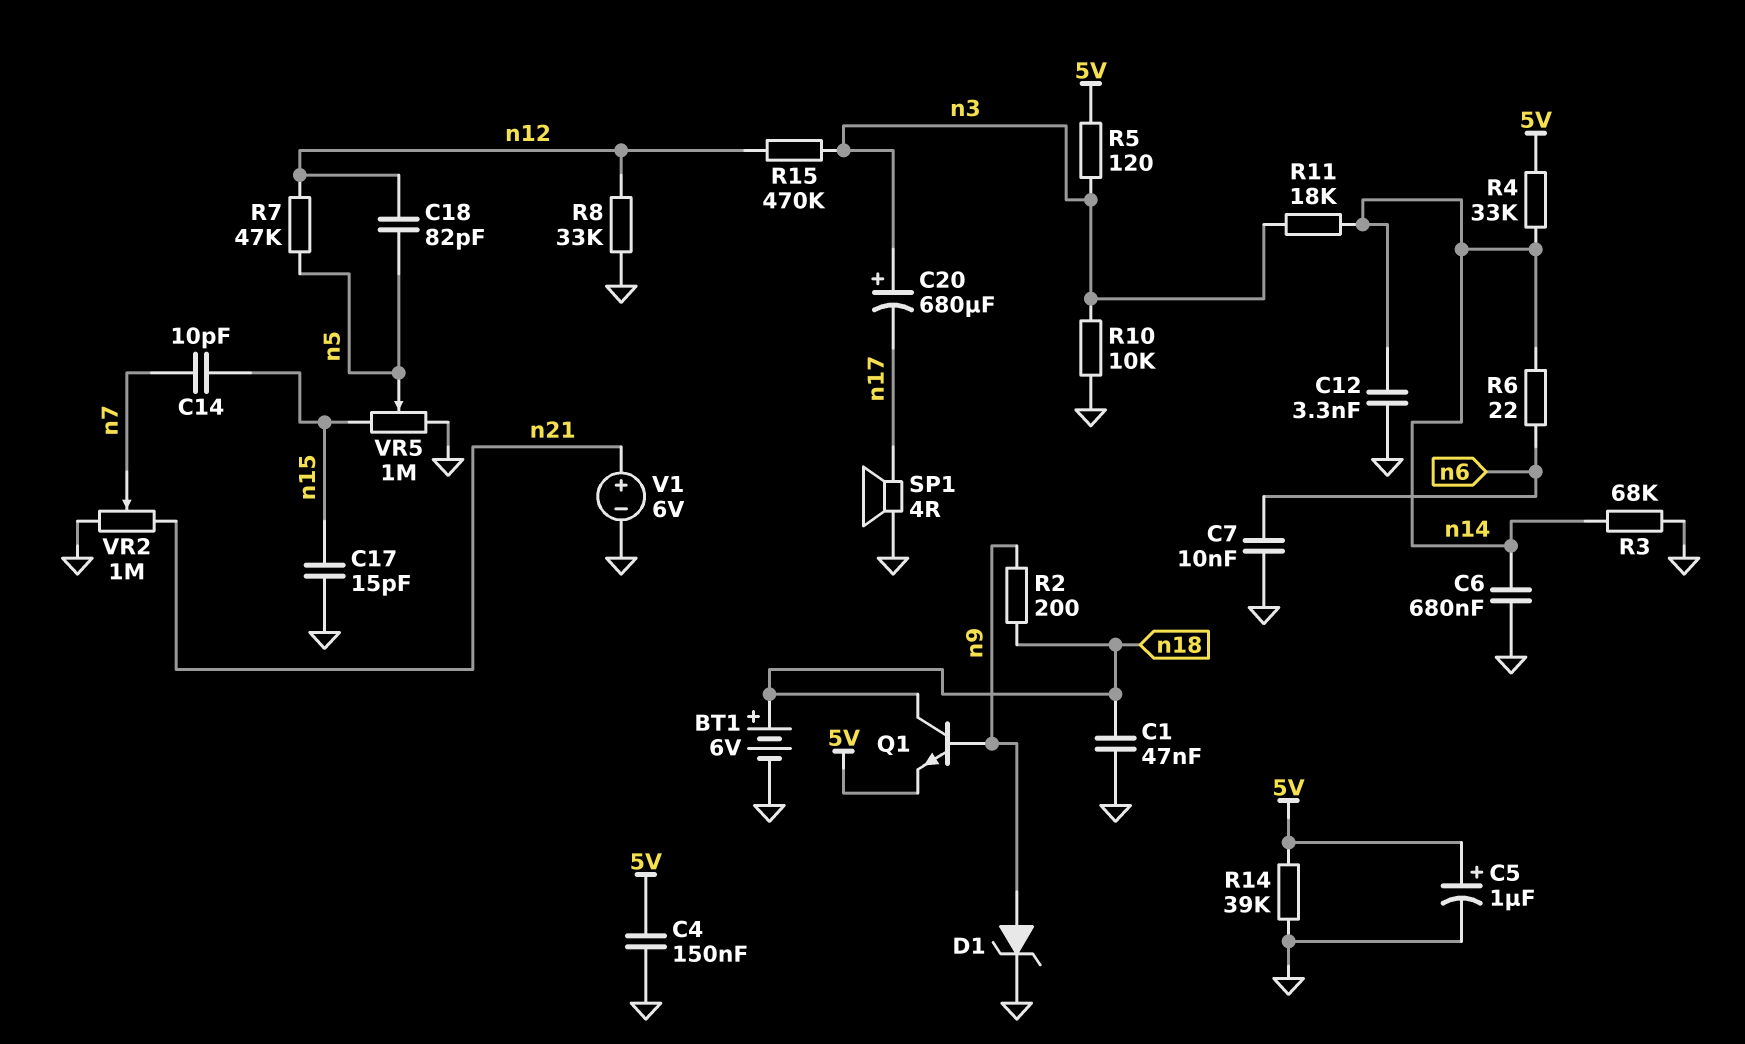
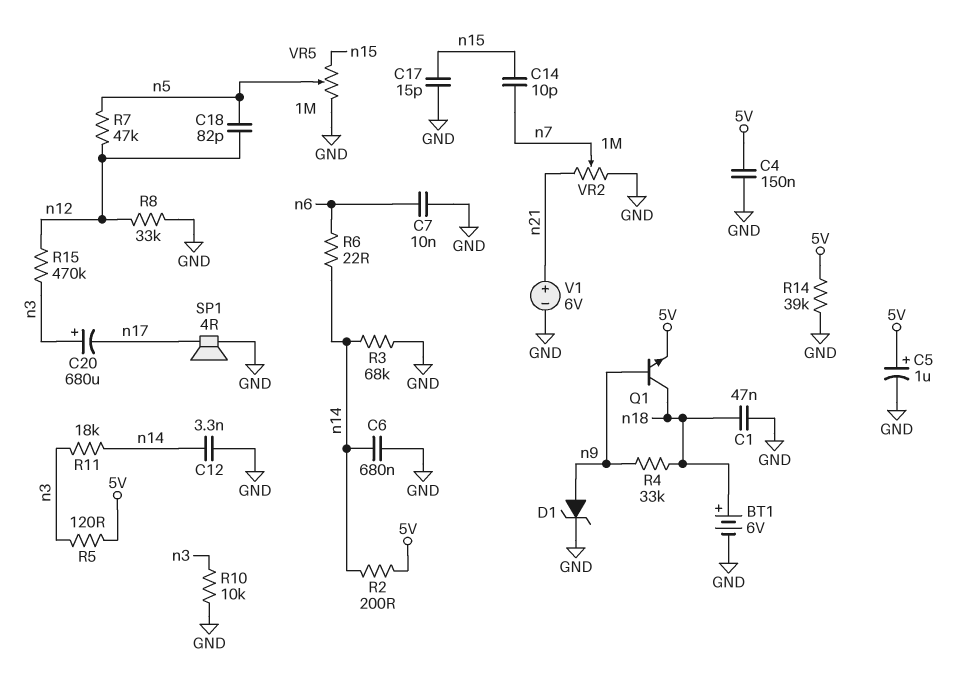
R2: 200 (n9, n18) -> 200 (5V, n14)
R4: 33k (5V, n14) -> 33k (n9, n18)

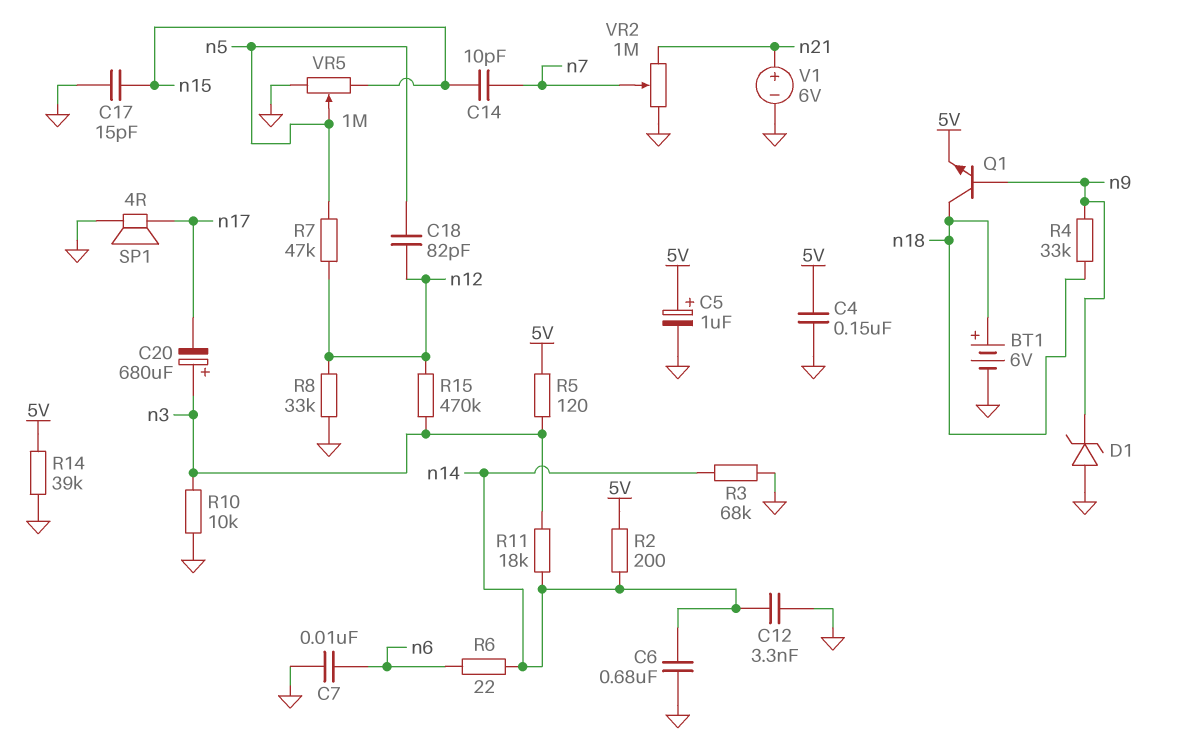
C1: 47nF (GND, n18) -> none
D1: zener (A n9, K GND) -> zener (A GND, K n9)

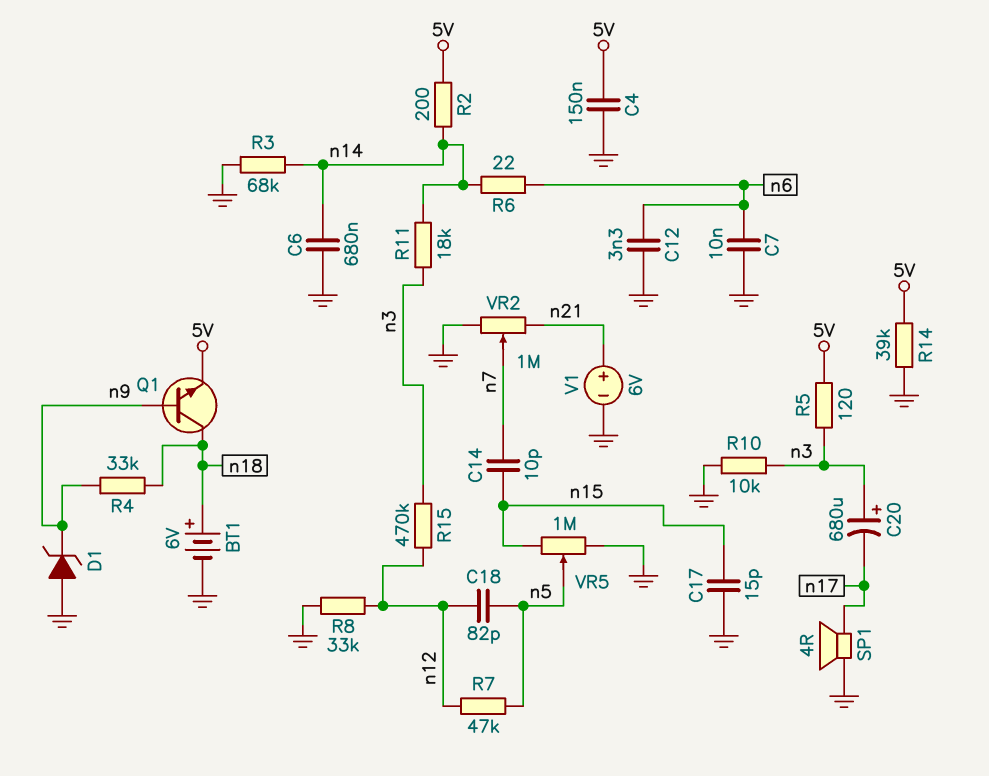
C5: 1uF (plus 5V, minus GND) -> none
C12: 3.3nF (GND, n14) -> 3.3nF (GND, n6)

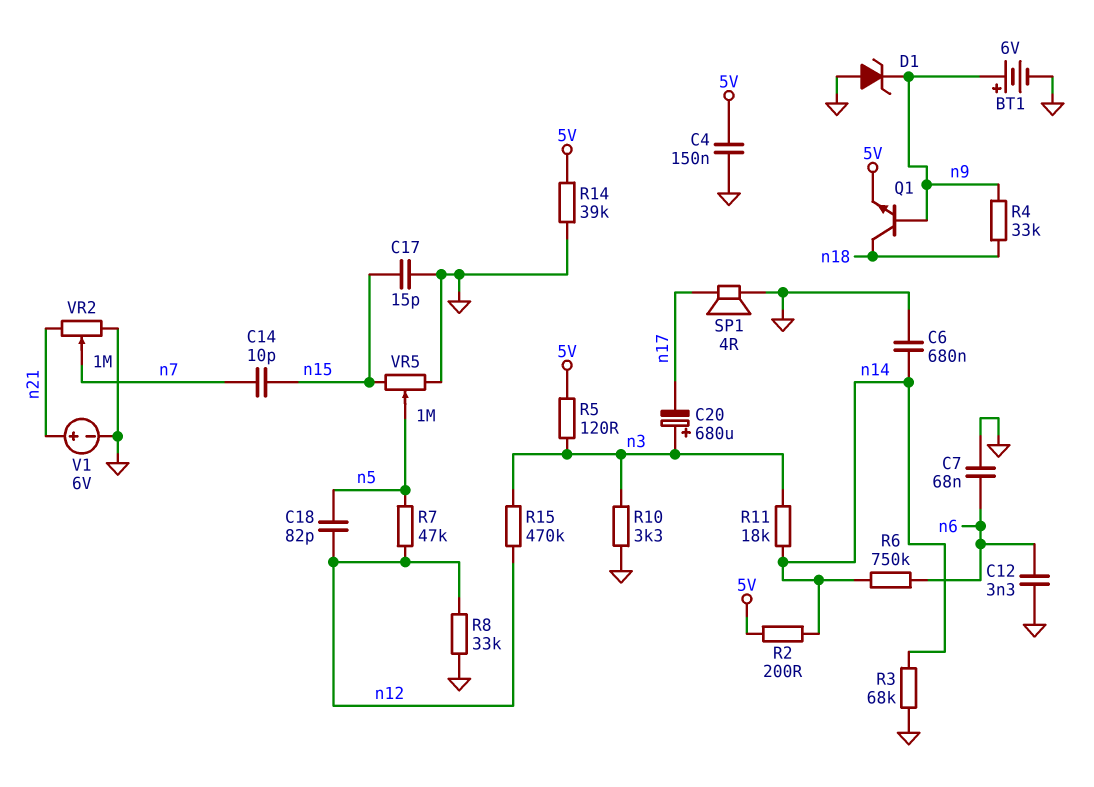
BT1: 6V (plus n18, minus GND) -> 6V (plus n9, minus GND)
C7: 10nF (GND, n6) -> 68nF (GND, n6)
R6: 22 (n6, n14) -> 750k (n6, n14)
R10: 10k (GND, n3) -> 3.3k (GND, n3)

